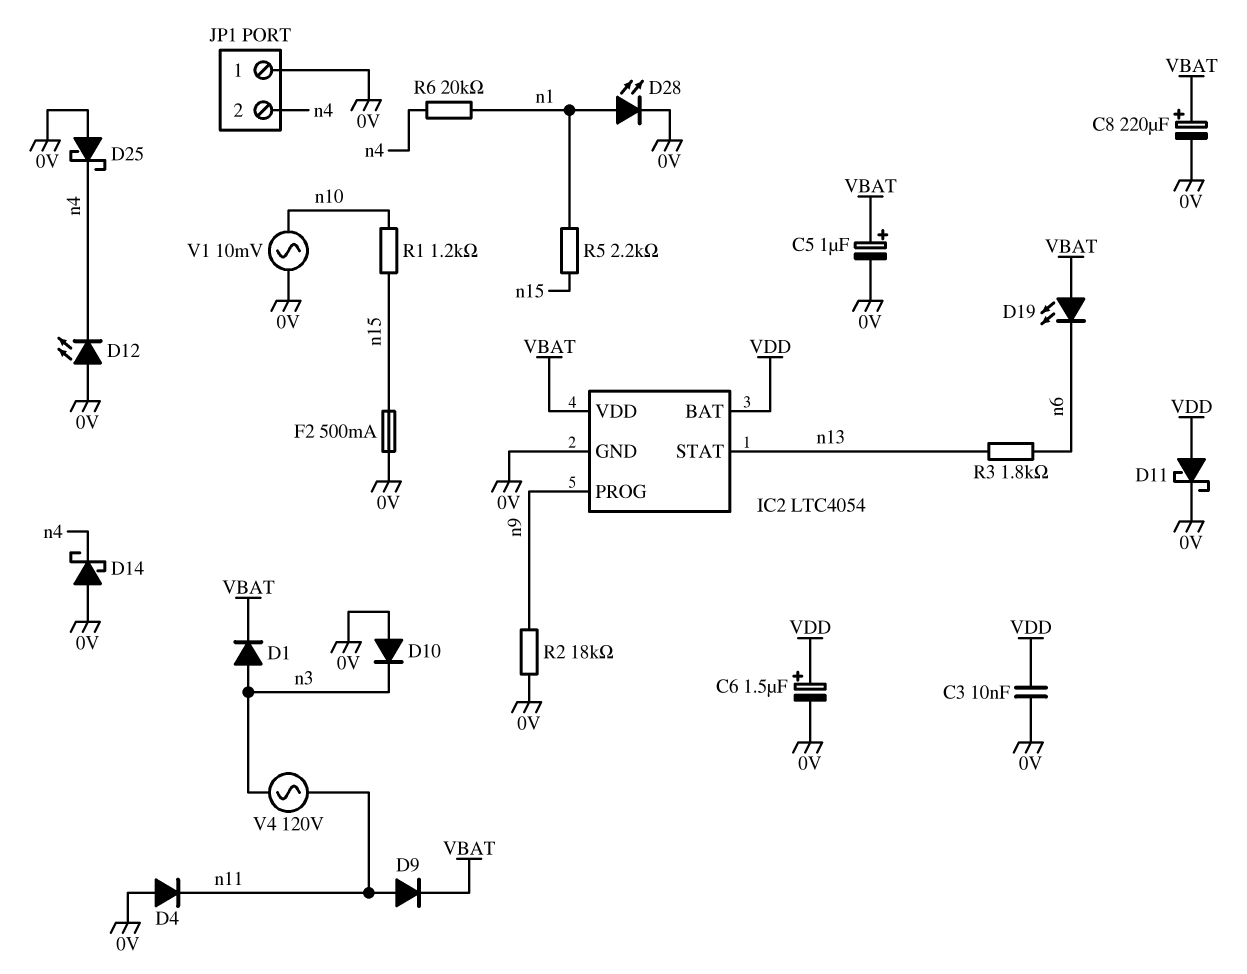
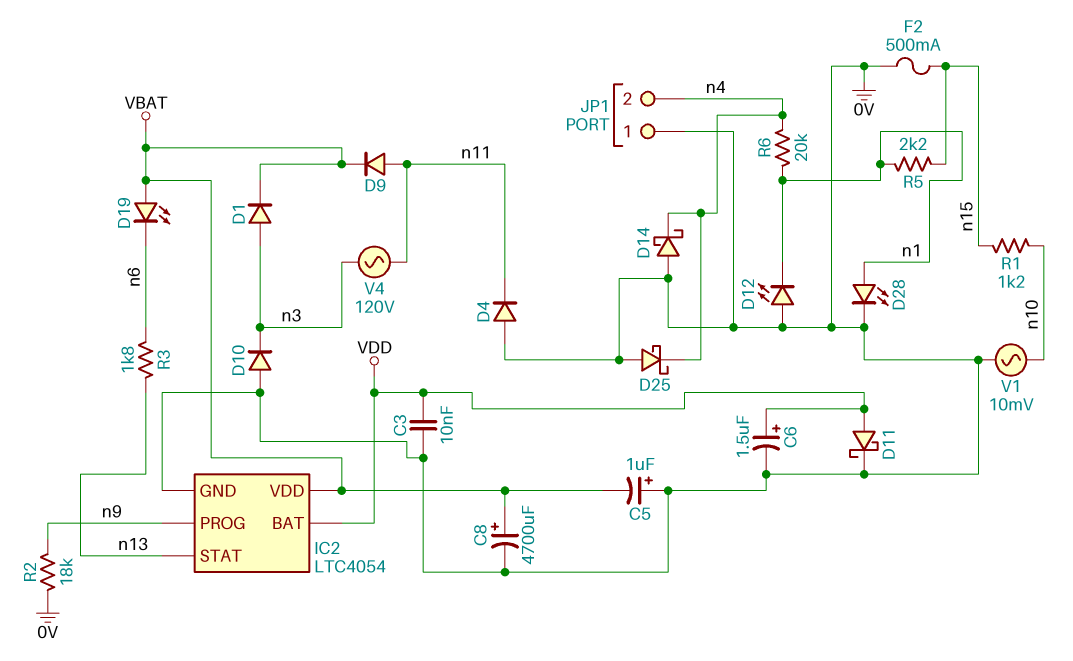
C5: 1uF (plus VBAT, minus 0V) -> 1uF (plus 0V, minus VBAT)
C8: 220uF (plus VBAT, minus 0V) -> 4700uF (plus VBAT, minus 0V)
D12: LED (A 0V, K n4) -> LED (A 0V, K n1)

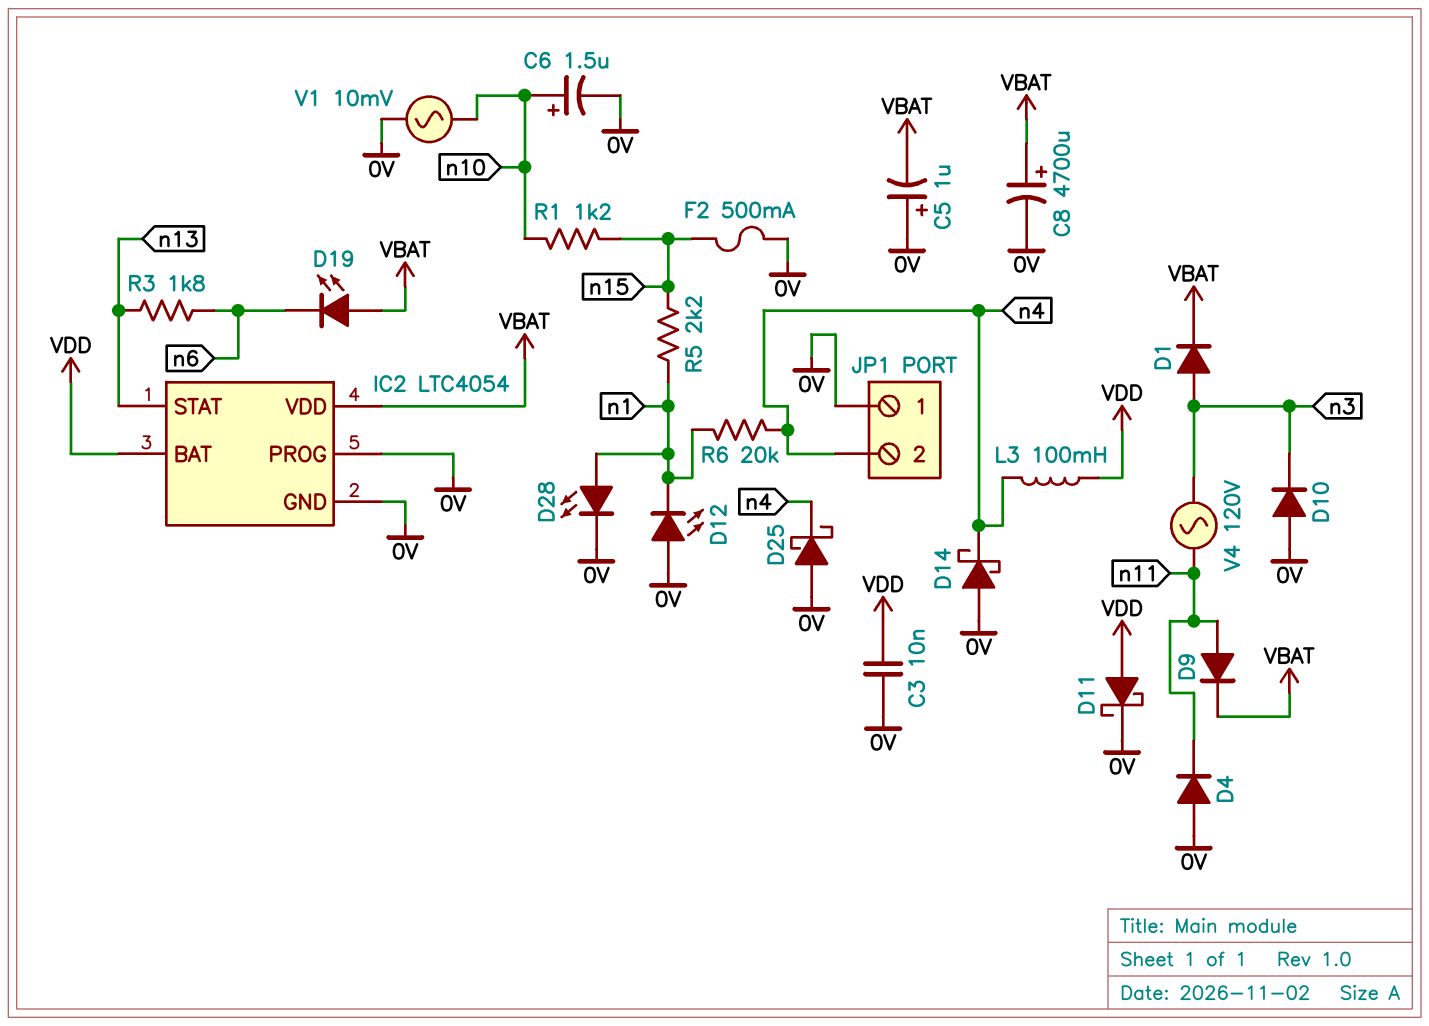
C6: 1.5uF (plus VDD, minus 0V) -> 1.5uF (plus n10, minus 0V)
IC2 pin PROG: n9 -> 0V
L3: none -> 100mH (VDD, n4)
R2: 18k (0V, n9) -> none

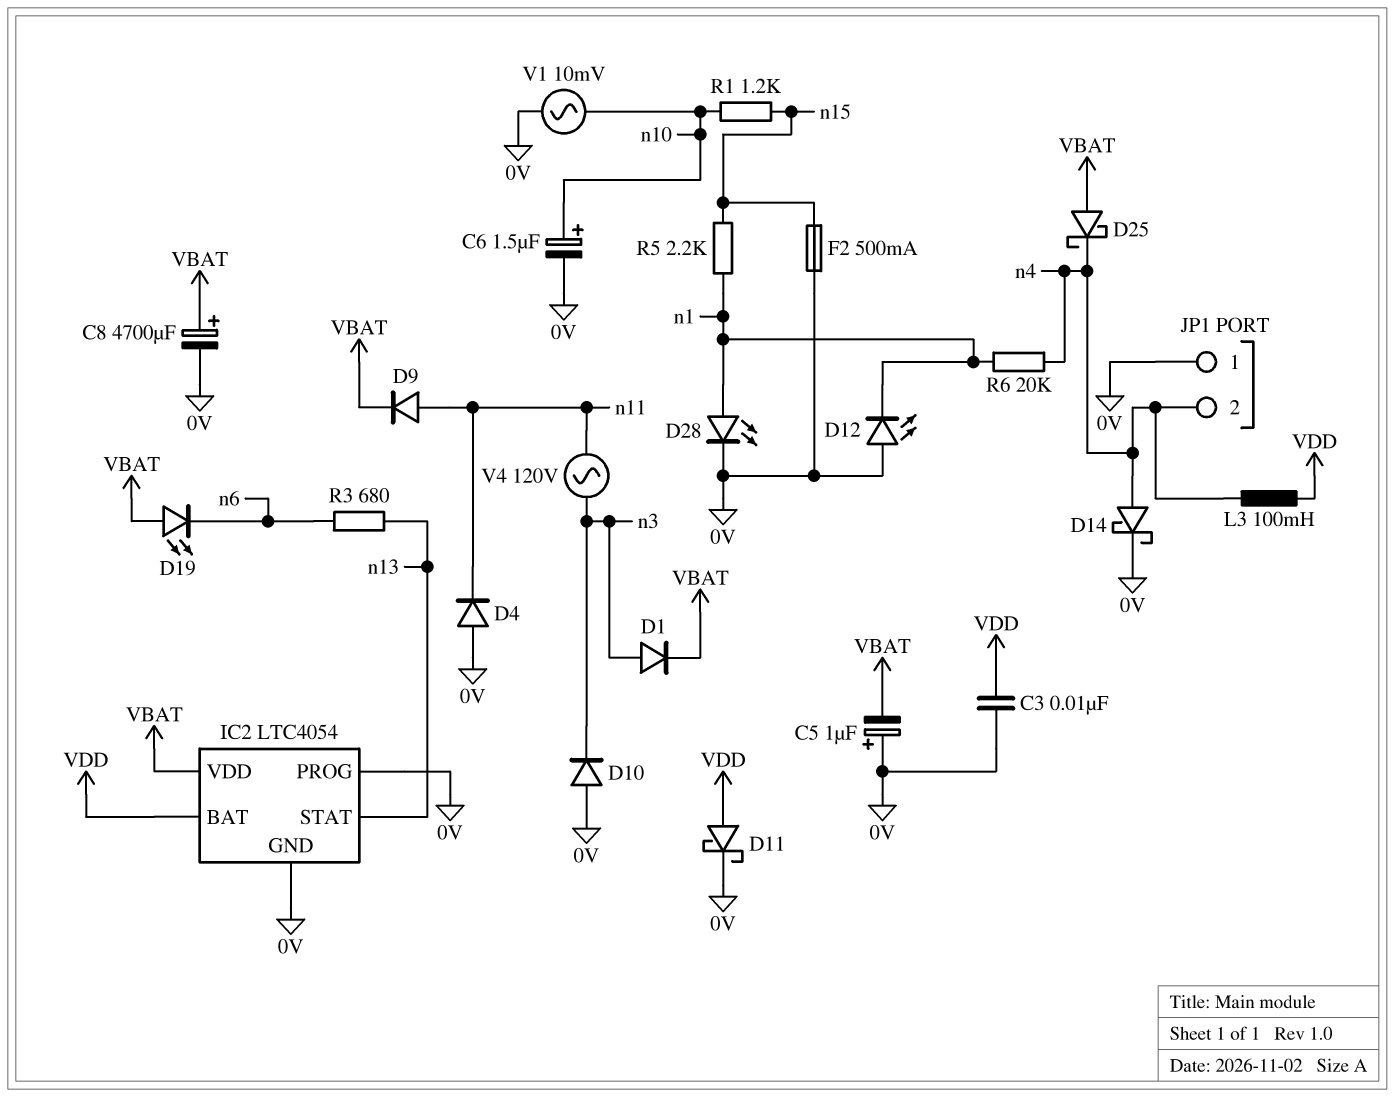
D14: schottky (A 0V, K n4) -> schottky (A n4, K 0V)
D25: schottky (A 0V, K n4) -> schottky (A VBAT, K n4)
R3: 1.8k (n6, n13) -> 680 (n6, n13)

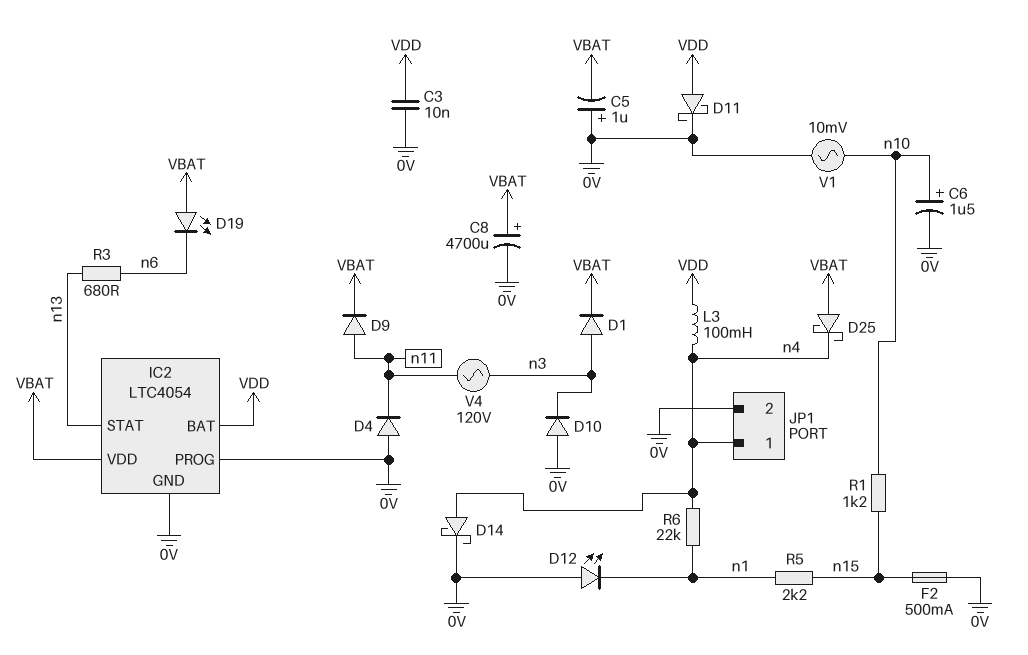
D28: LED (A n1, K 0V) -> none
JP1 pin 1: 0V -> n4
JP1 pin 2: n4 -> 0V
R6: 20k (n1, n4) -> 22k (n1, n4)

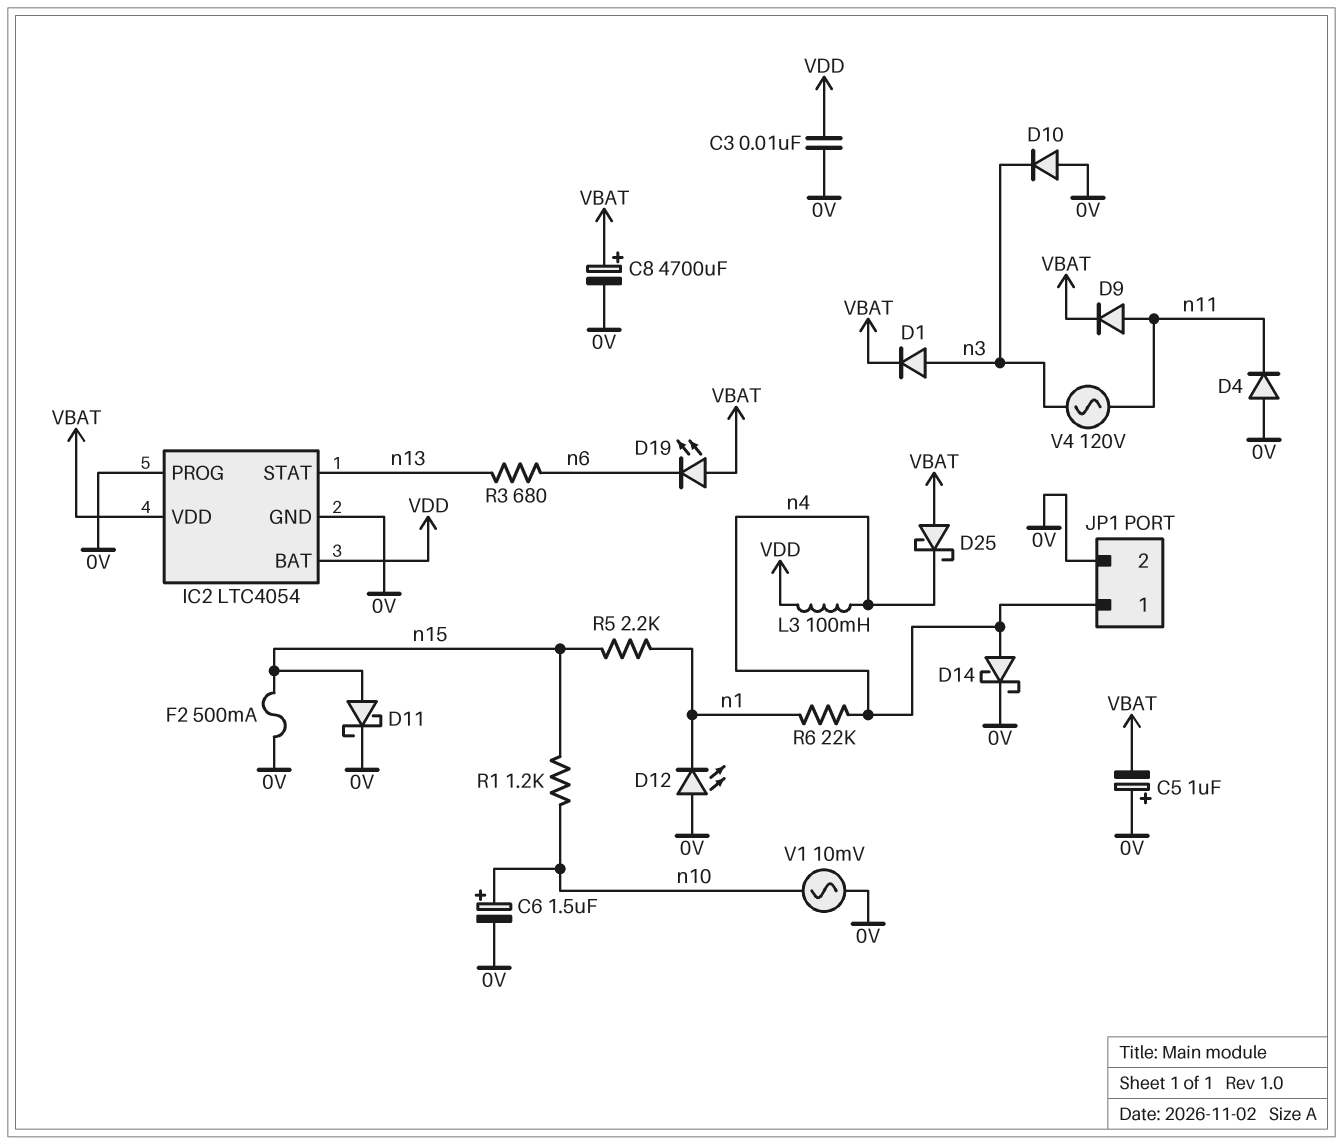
D11: schottky (A VDD, K 0V) -> schottky (A n15, K 0V)

